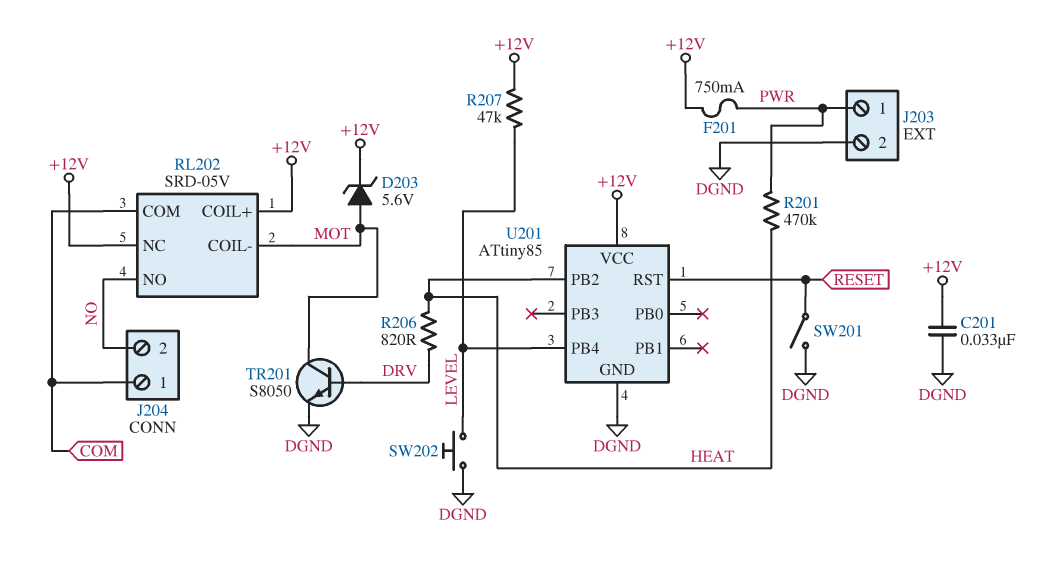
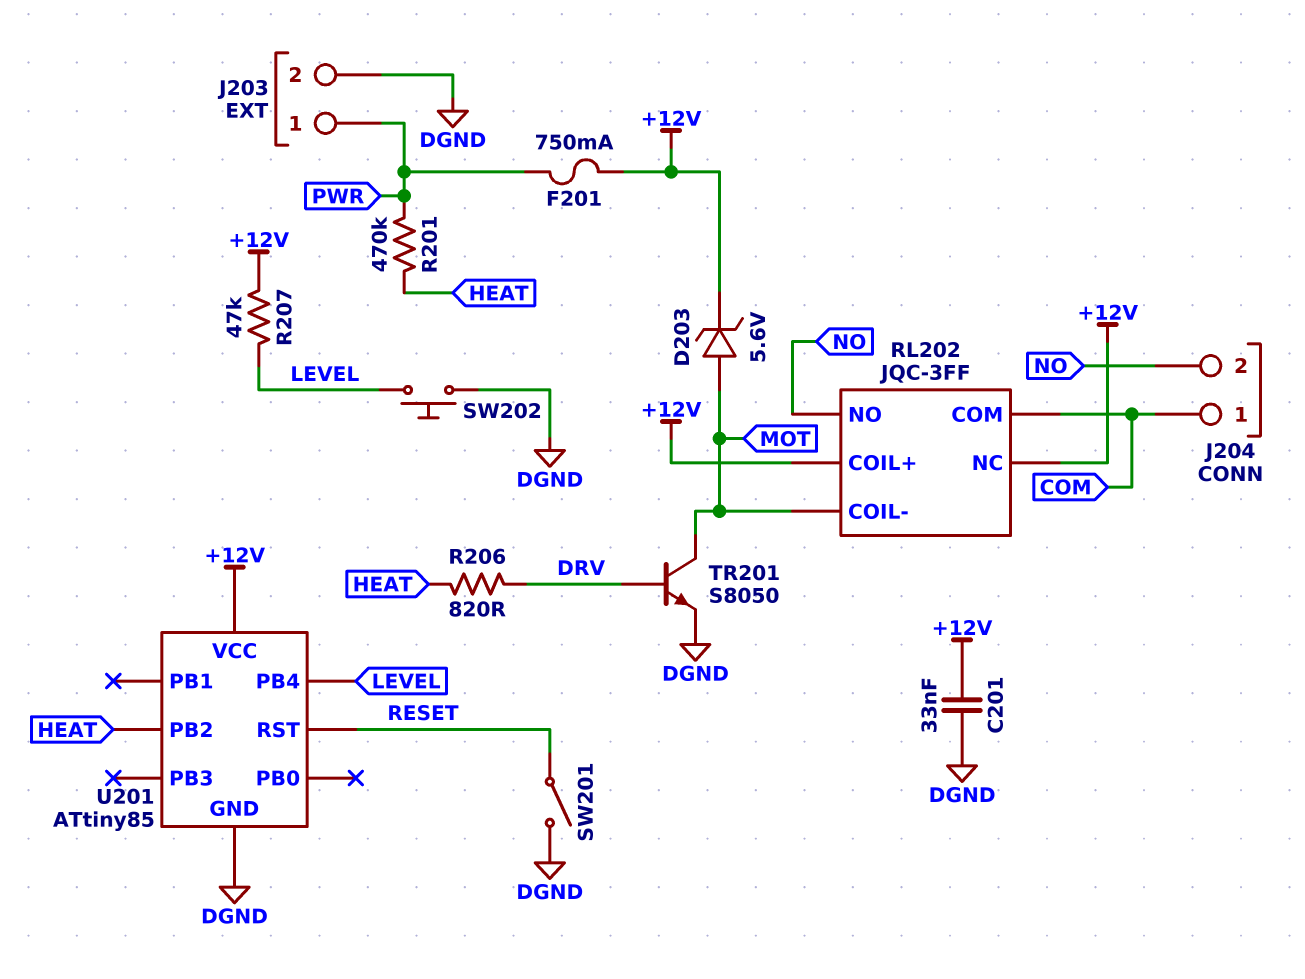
RL202: SRD-05V -> JQC-3FF

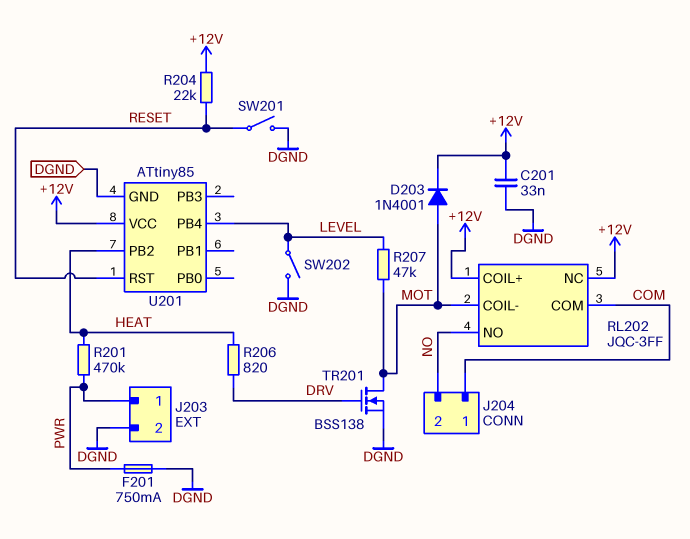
D203: zener 5.6V (A MOT, K +12V) -> diode 1N4001 (A MOT, K +12V)
F201: 750mA (+12V, PWR) -> 750mA (DGND, PWR)
R204: none -> 22k (+12V, RESET)
R207: 47k (+12V, LEVEL) -> 47k (LEVEL, MOT)
SW202: button (DGND, LEVEL) -> switch (DGND, LEVEL)
TR201: NPN S8050 (B DRV, C MOT, E DGND) -> NMOS BSS138 (G DRV, D MOT, S DGND)

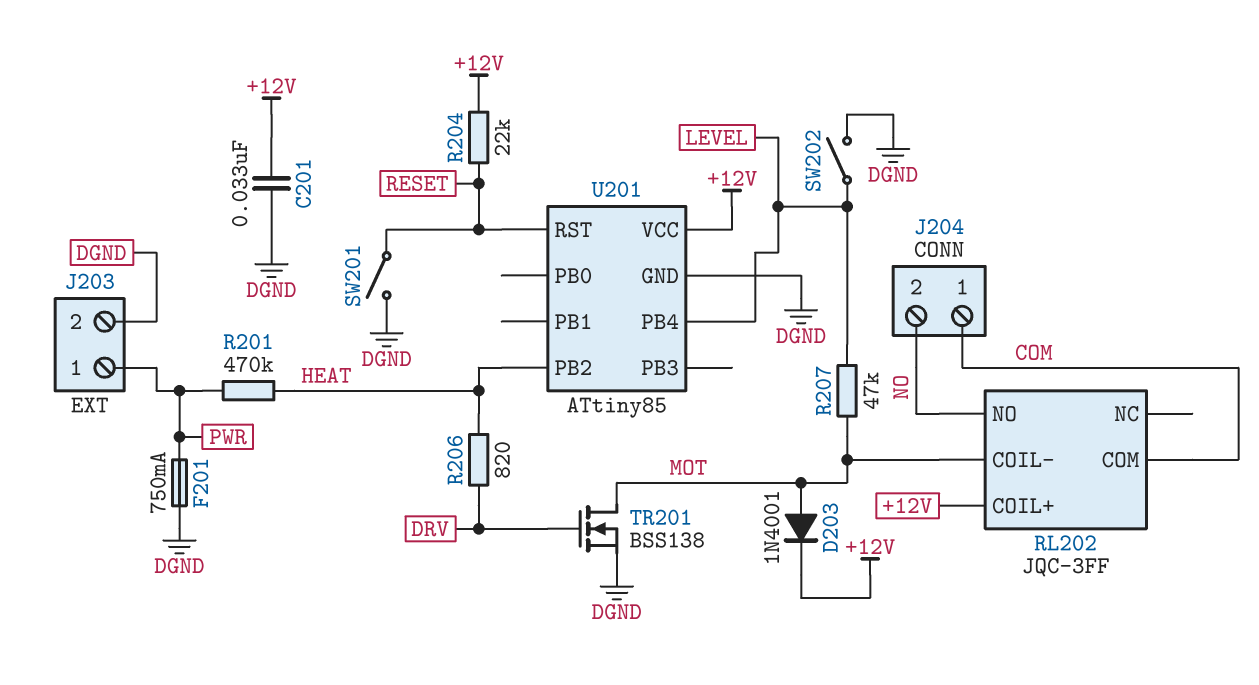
RL202 pin NC: +12V -> none

